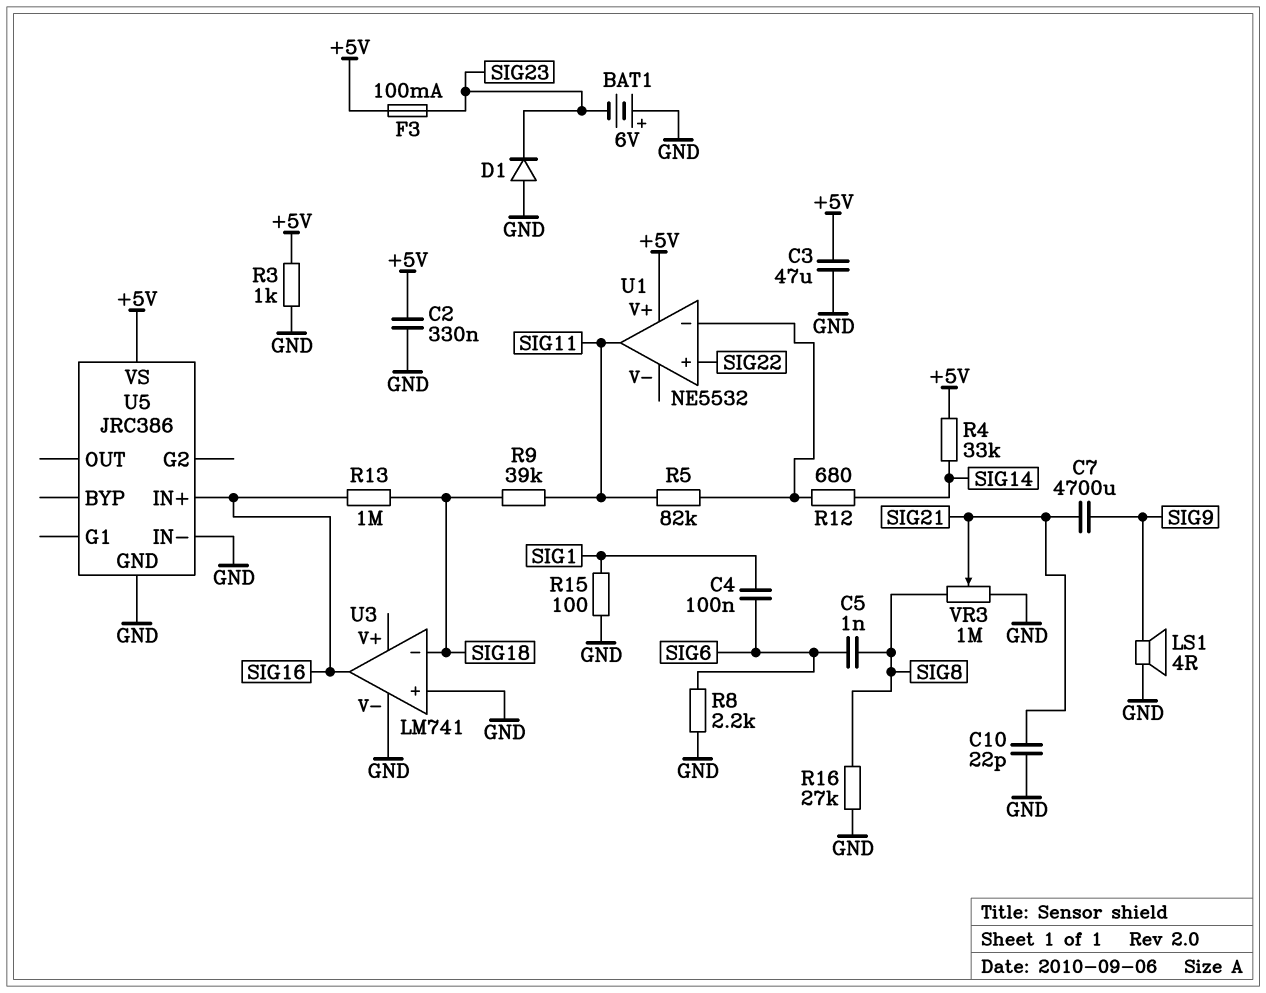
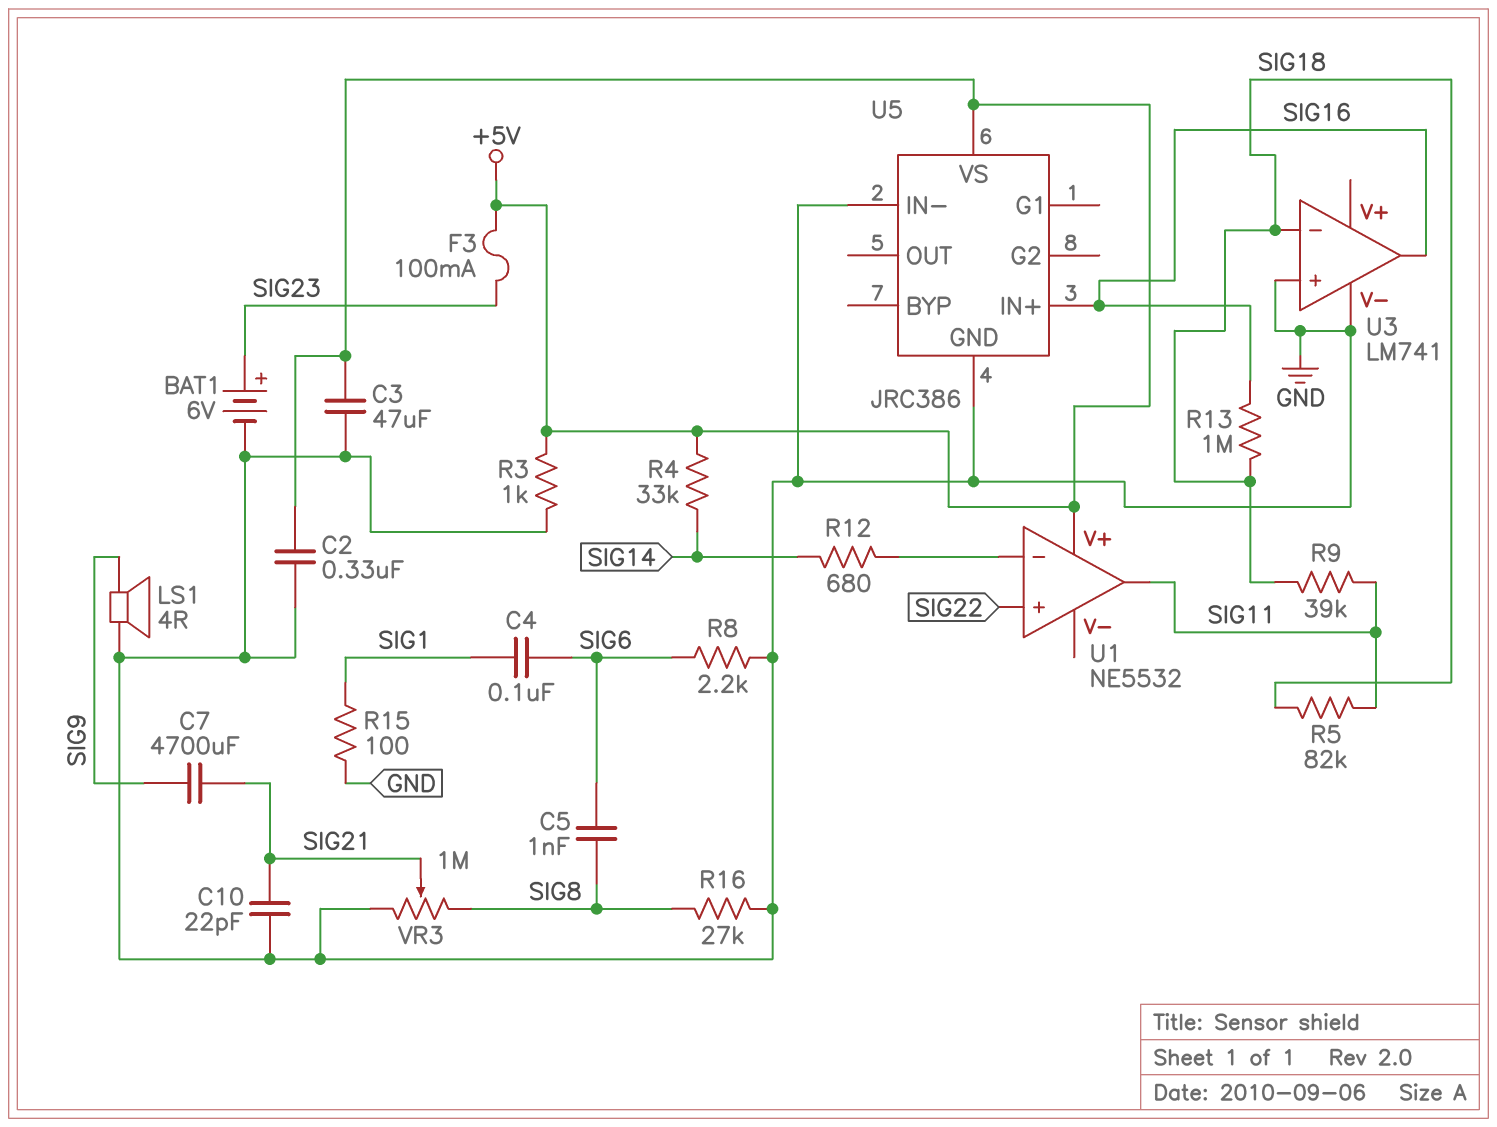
BAT1: 6V (plus GND, minus SIG23) -> 6V (plus SIG23, minus GND)
D1: diode (A GND, K SIG23) -> none
R5: 82k (SIG11, U1/in-) -> 82k (SIG11, SIG18)

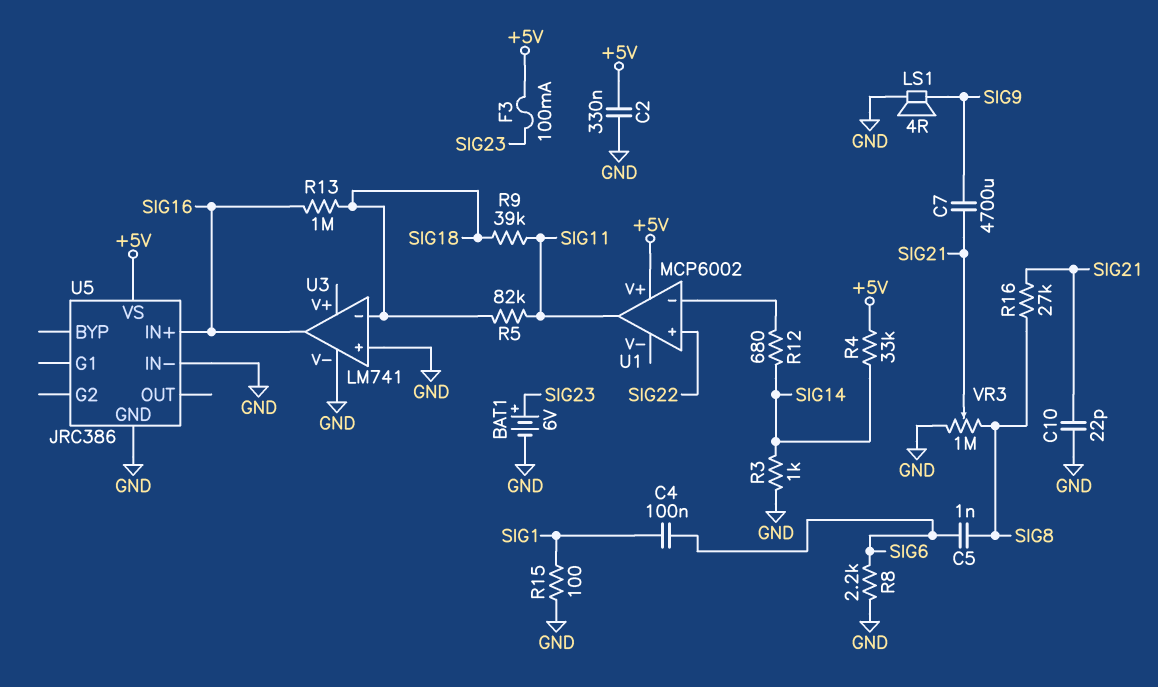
C3: 47uF (+5V, GND) -> none
R3: 1k (+5V, GND) -> 1k (GND, SIG14)
R16: 27k (GND, SIG8) -> 27k (SIG8, SIG21)
U1: NE5532 -> MCP6002

